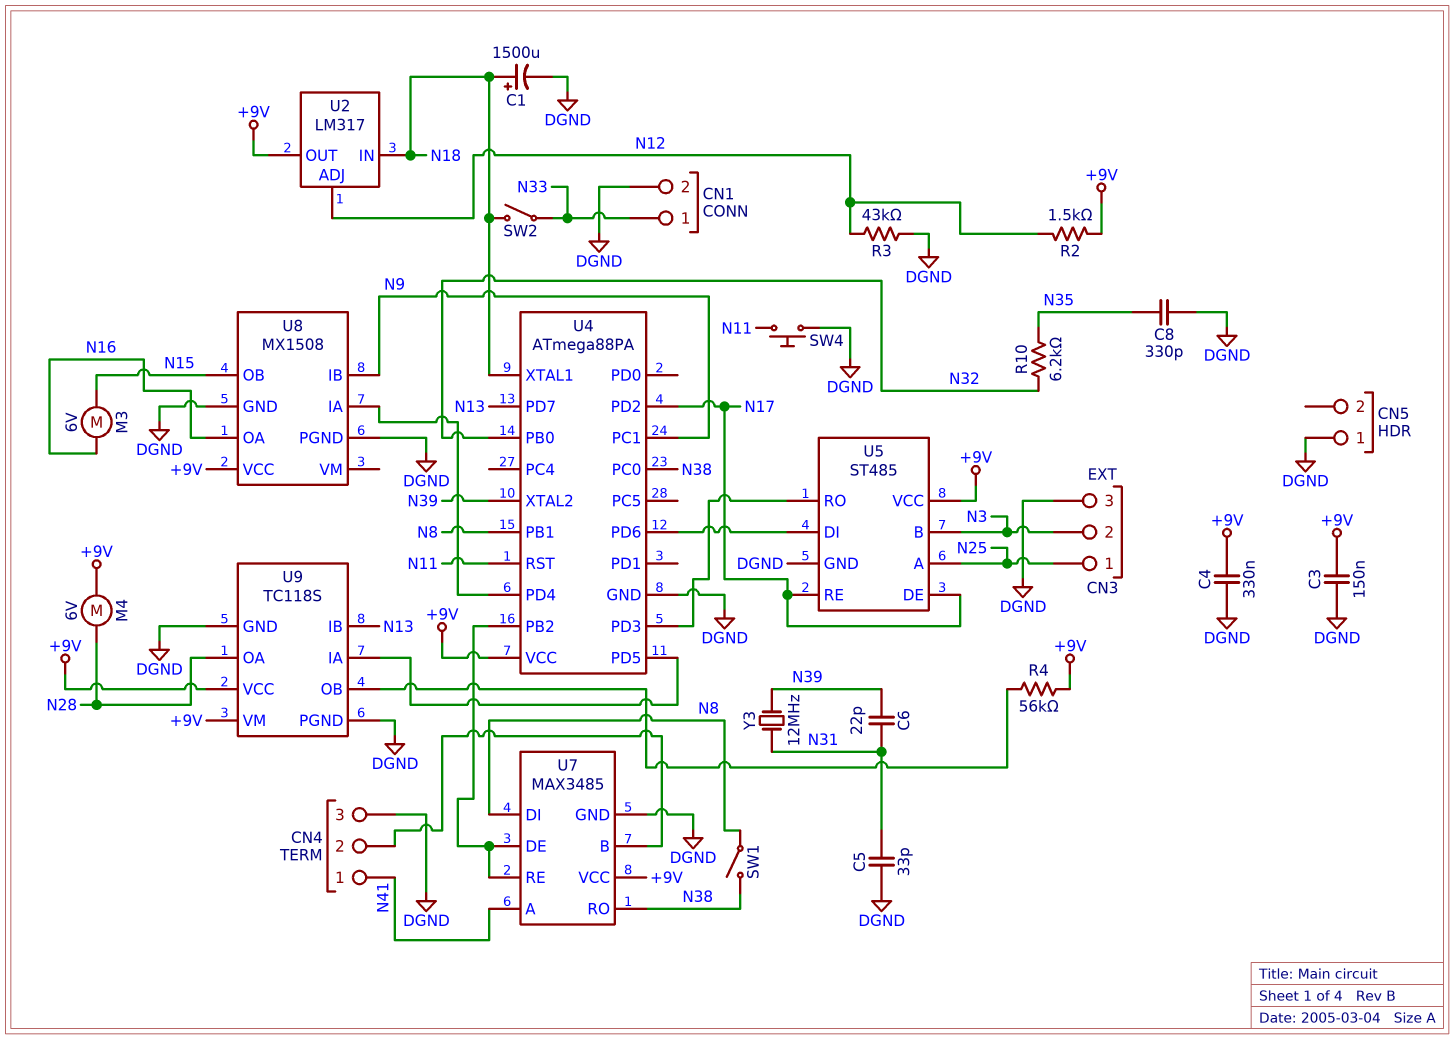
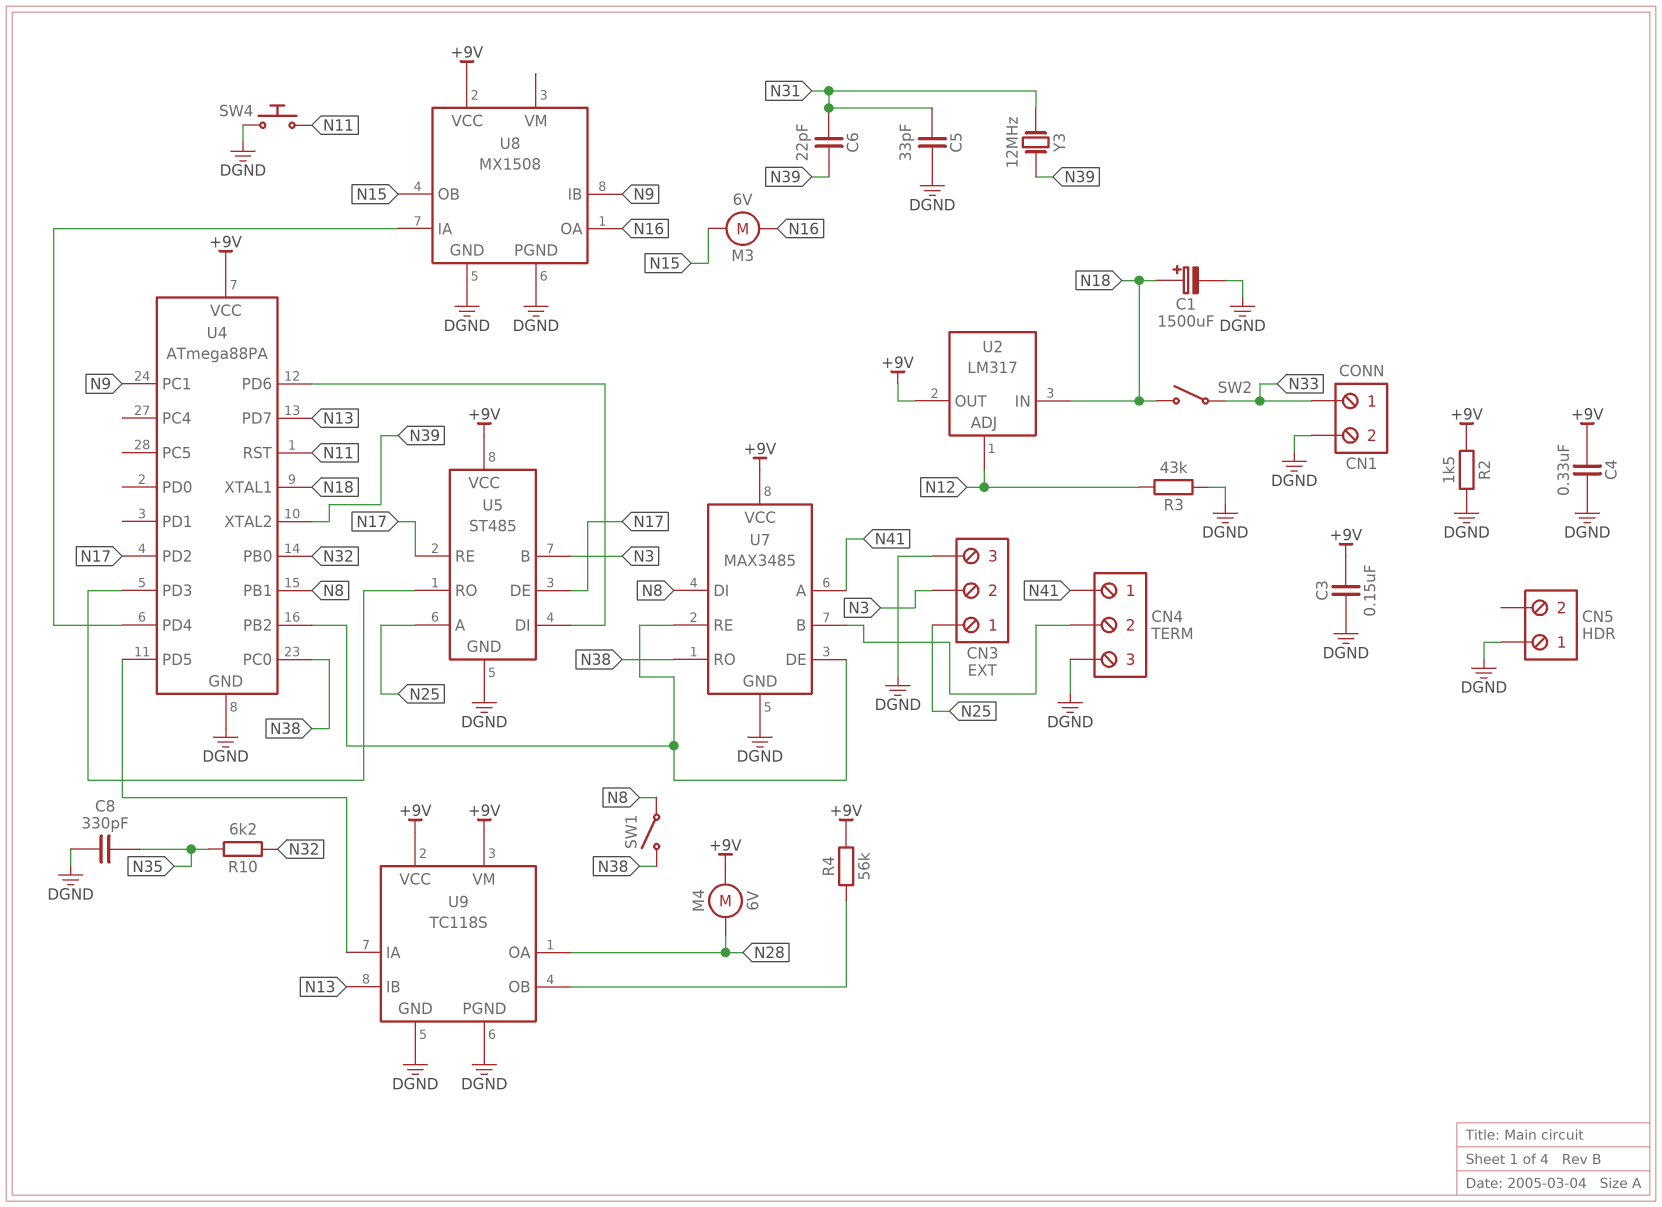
R2: 1.5k (+9V, N12) -> 1.5k (+9V, DGND)

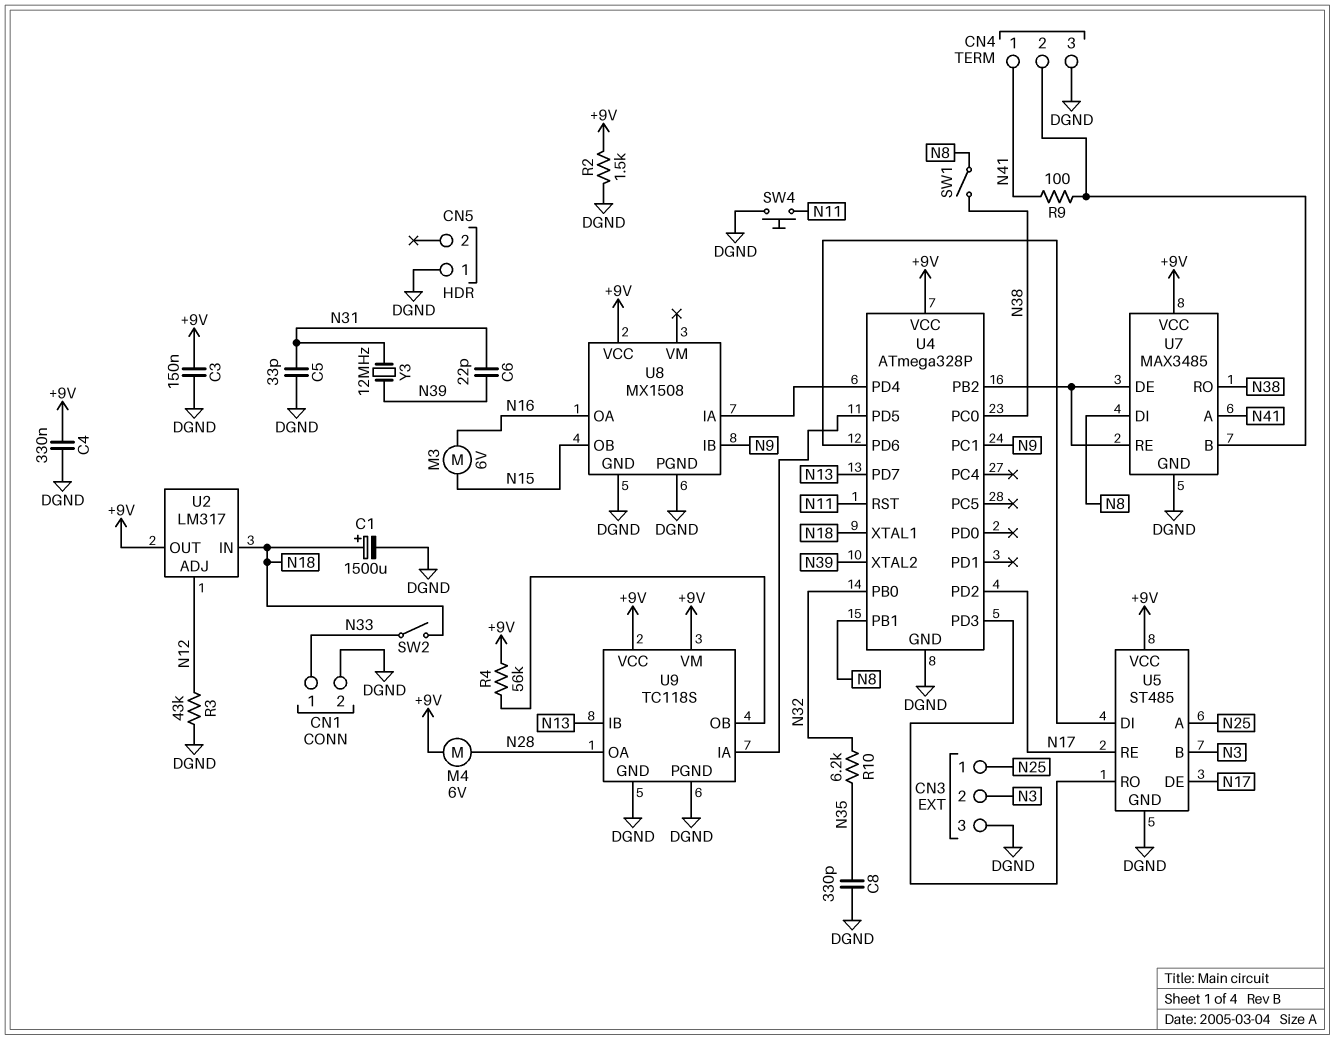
R9: none -> 100 (CN4/2, N41)
U4: ATmega88PA -> ATmega328P

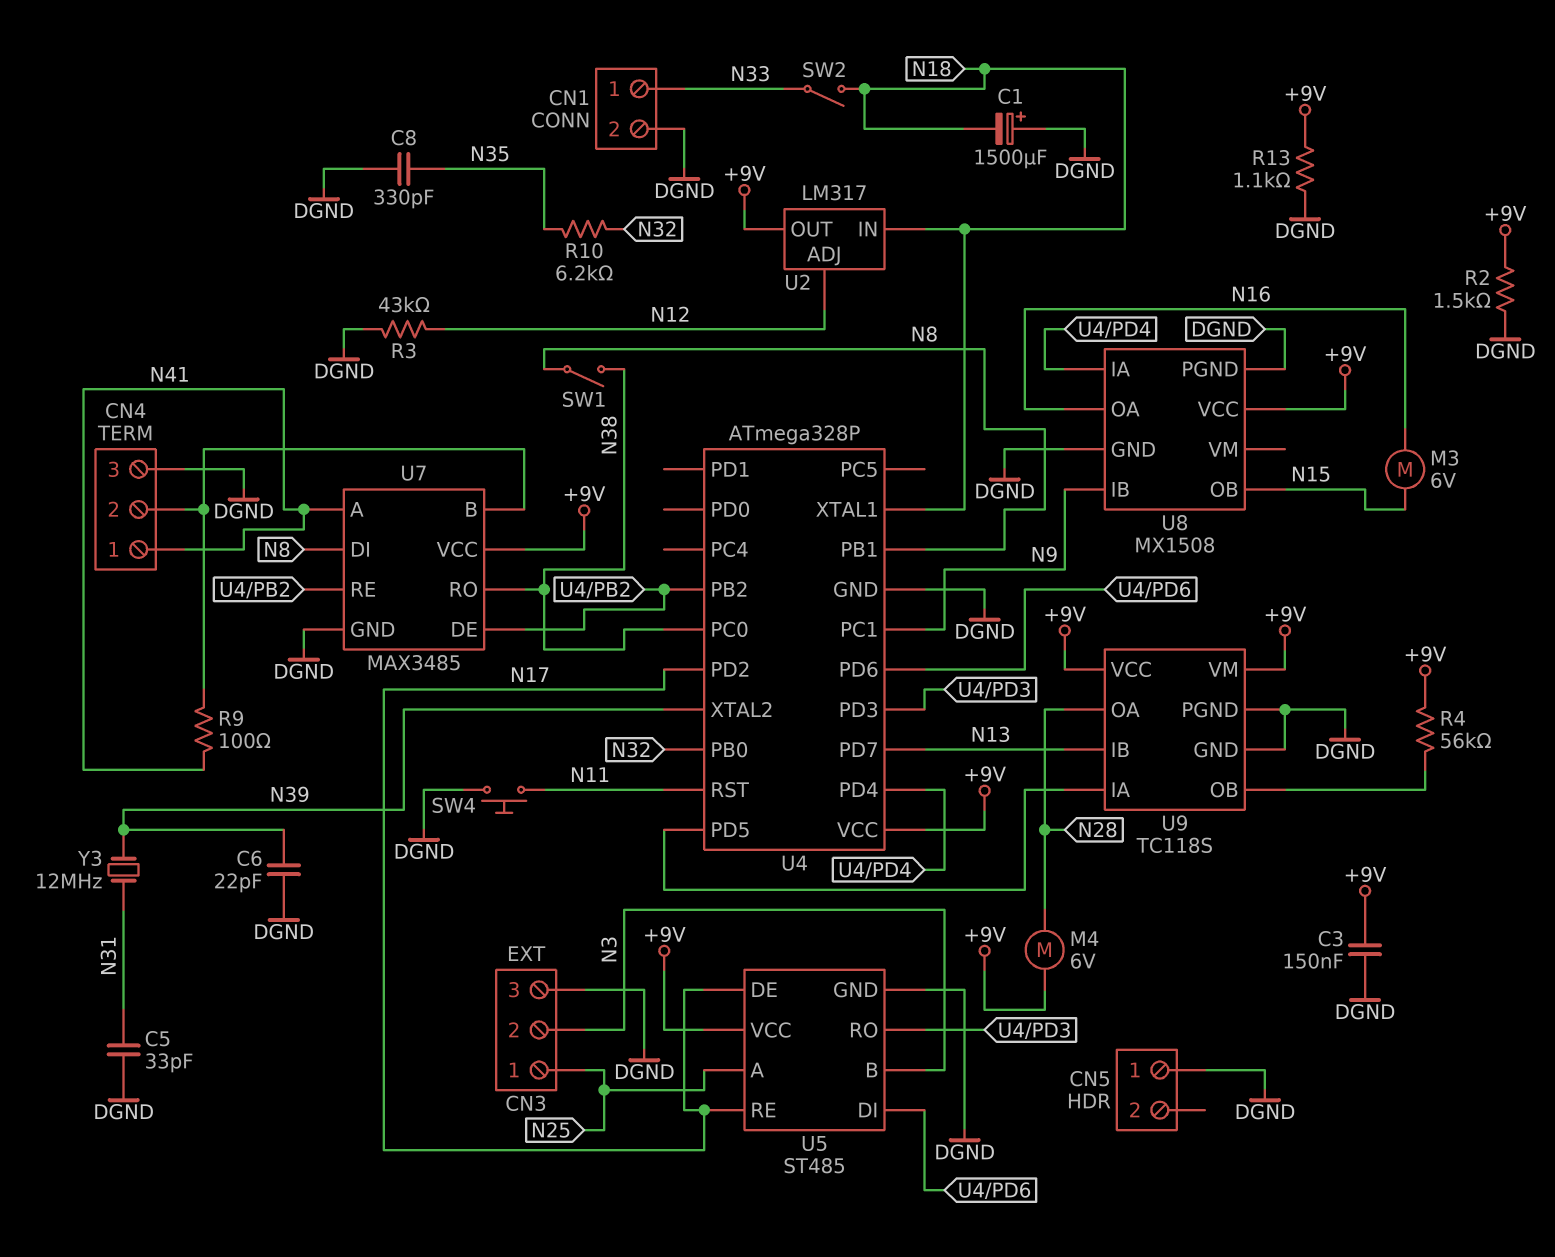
C1: 1500uF (plus N18, minus DGND) -> 1500uF (plus DGND, minus N18)
C4: 330nF (+9V, DGND) -> none
C6: 22pF (N31, N39) -> 22pF (DGND, N39)
R13: none -> 1.1k (+9V, DGND)

